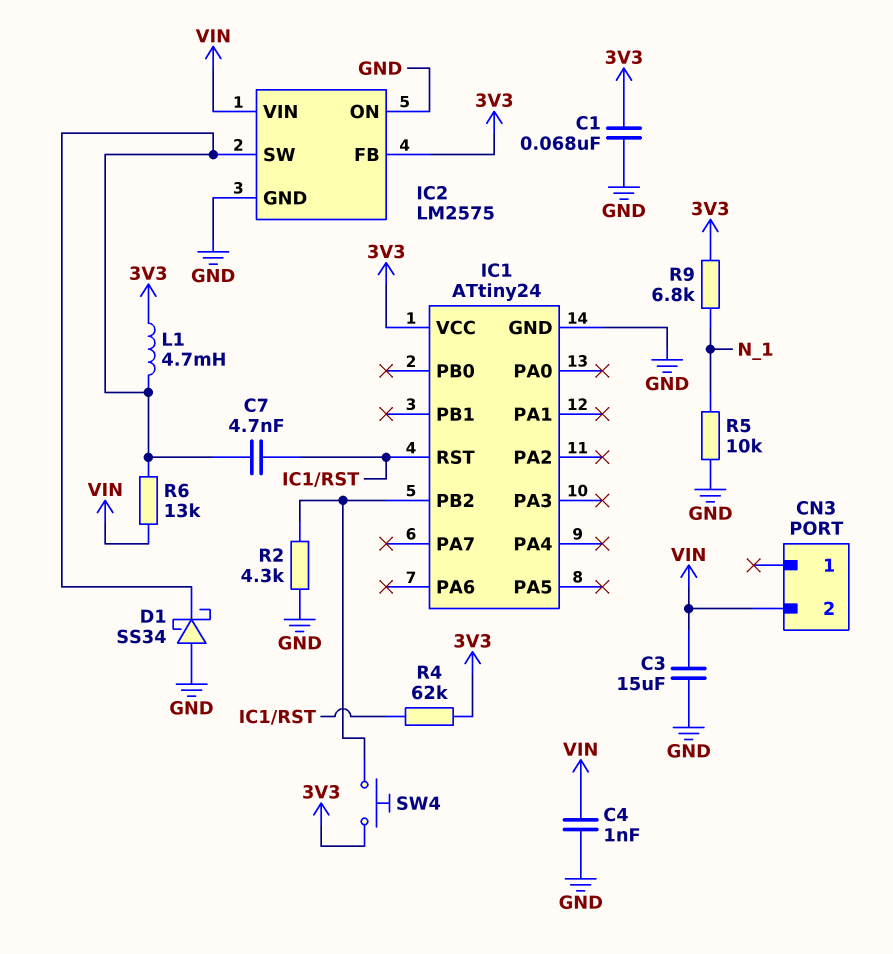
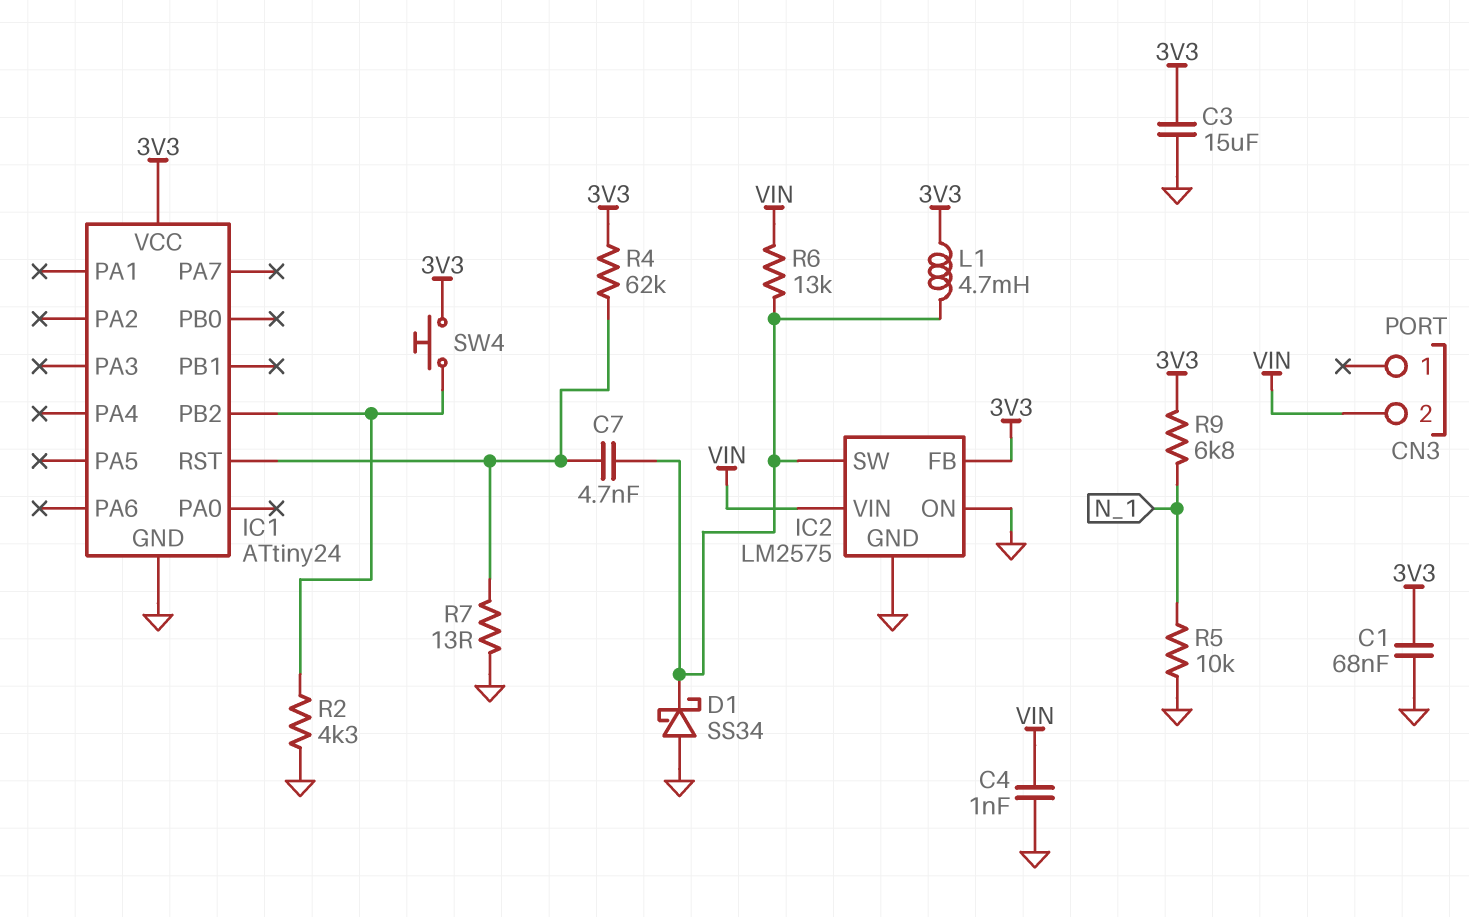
C3: 15uF (GND, VIN) -> 15uF (3V3, GND)
R7: none -> 13 (GND, IC1/RST)

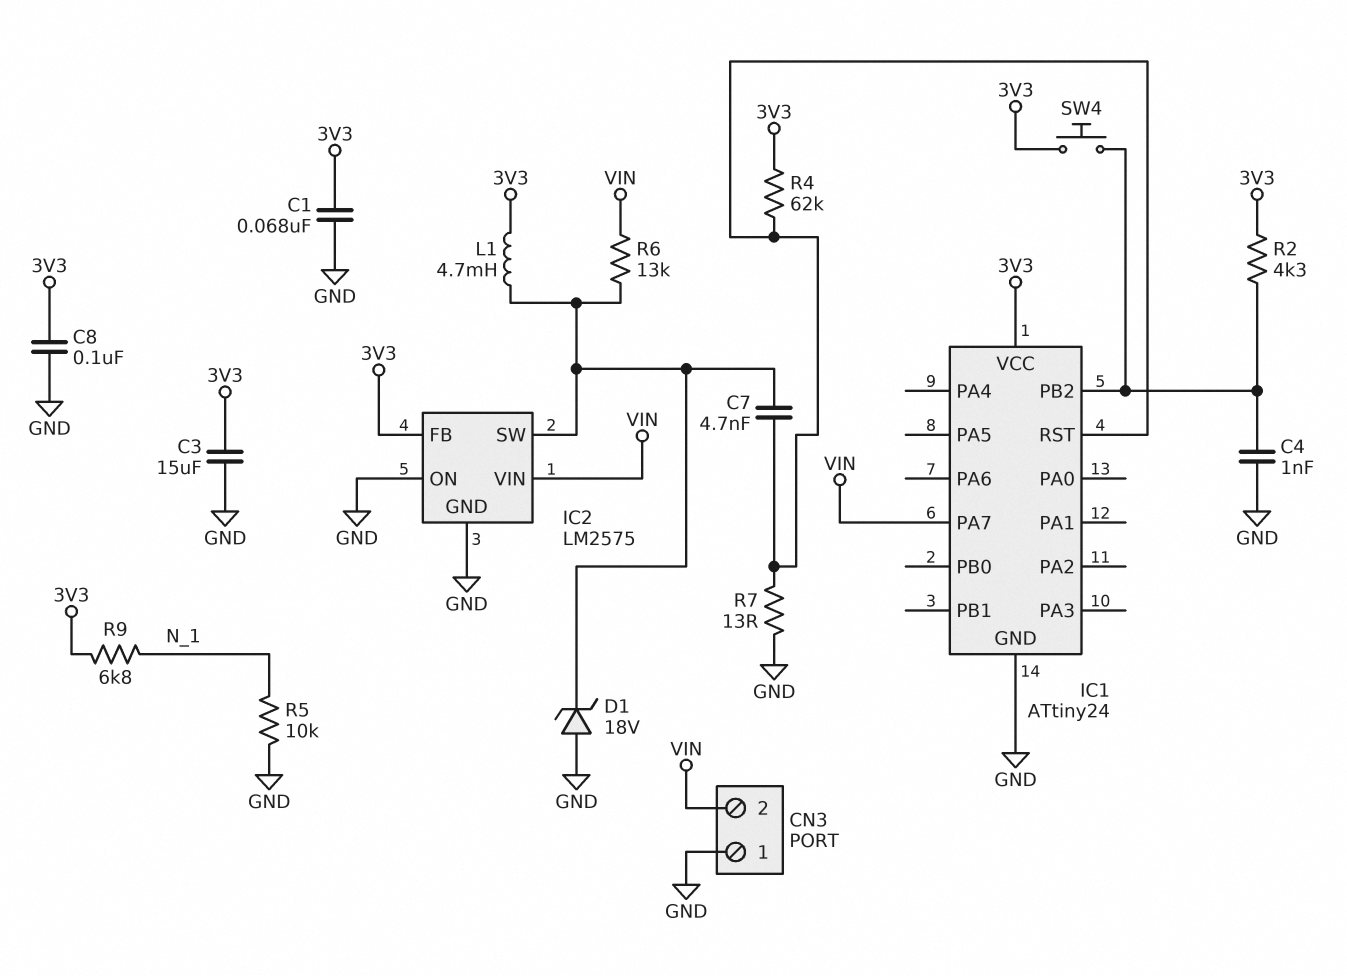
C4: 1nF (GND, VIN) -> 1nF (GND, IC1/PB2)
C8: none -> 100nF (3V3, GND)
CN3 pin 1: none -> GND
D1: schottky SS34 (A GND, K IC2/SW) -> zener 18V (A GND, K IC2/SW)
IC1 pin PA7: none -> VIN
R2: 4.3k (GND, IC1/PB2) -> 4.3k (3V3, IC1/PB2)

